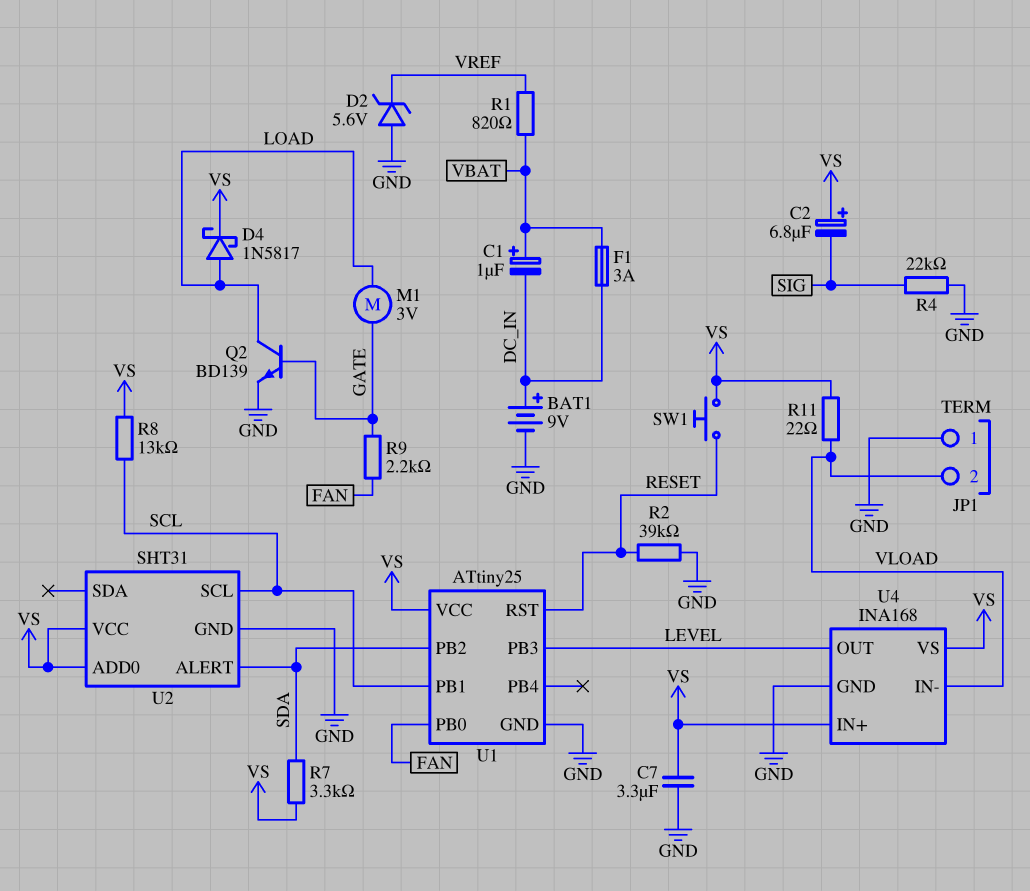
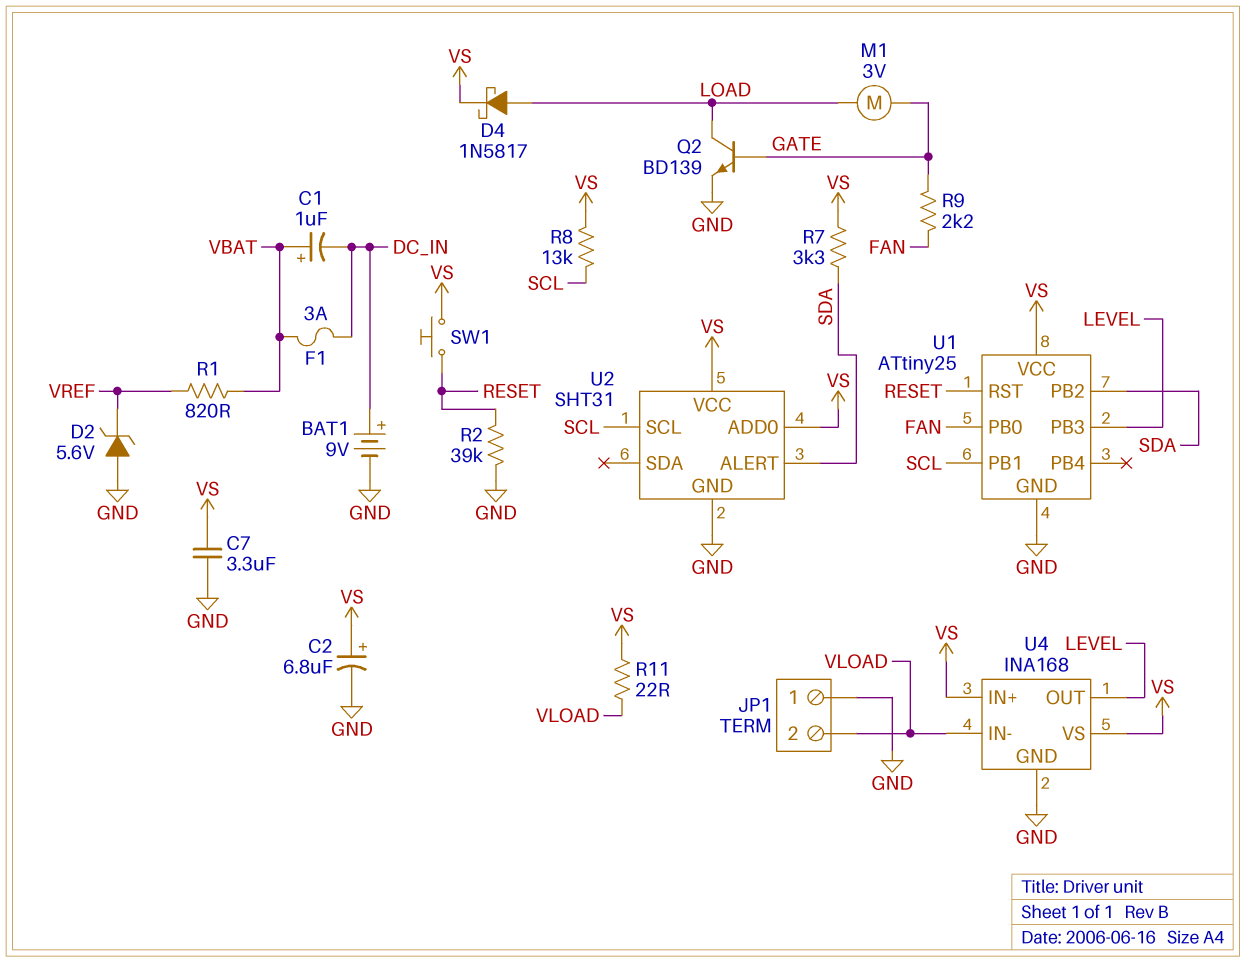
C2: 6.8uF (plus VS, minus SIG) -> 6.8uF (plus VS, minus GND)
R4: 22k (GND, SIG) -> none

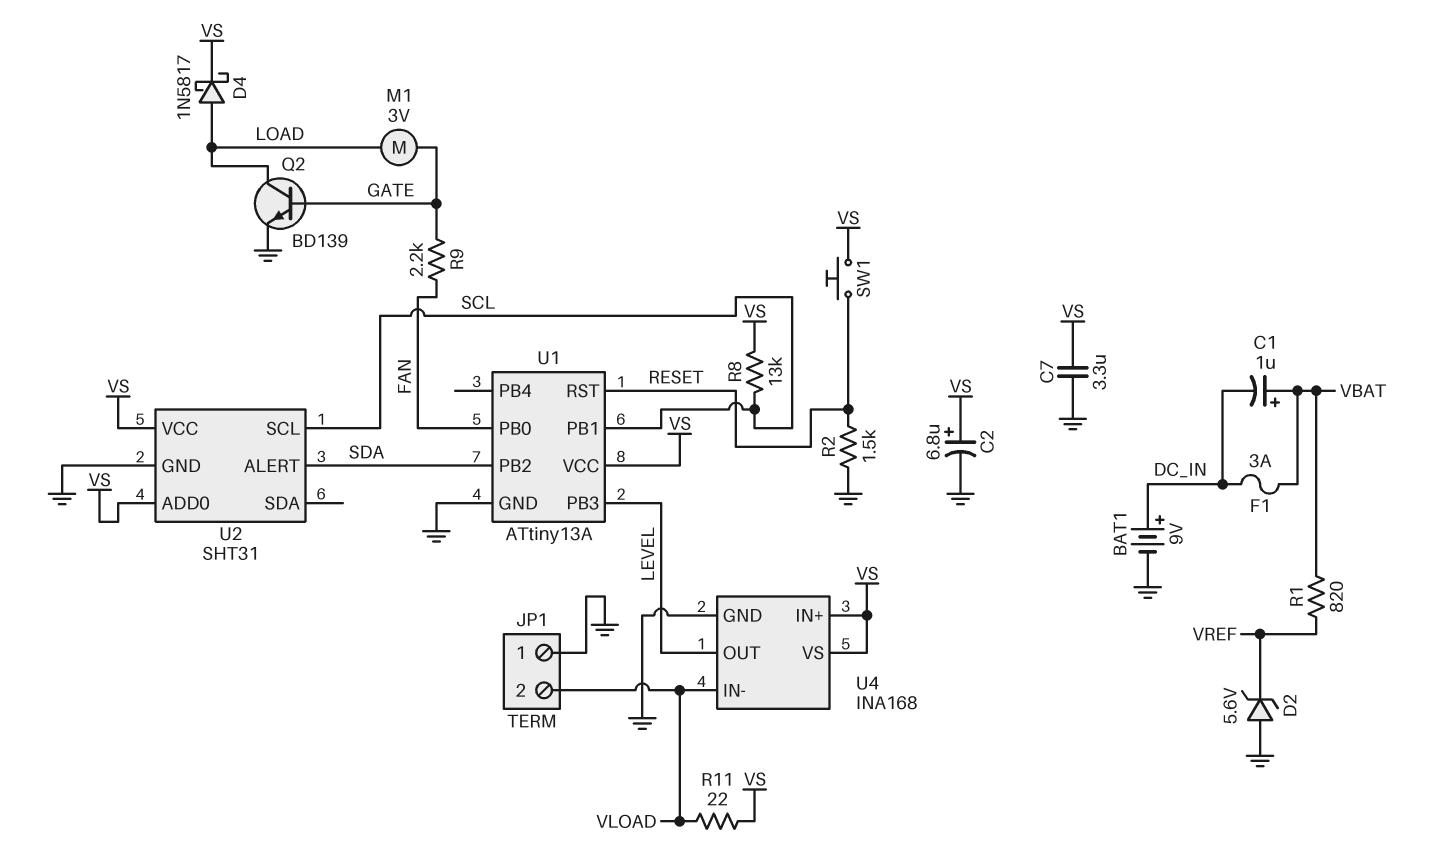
R2: 39k (GND, RESET) -> 1.5k (GND, RESET)
R7: 3.3k (SDA, VS) -> none
U1: ATtiny25 -> ATtiny13A

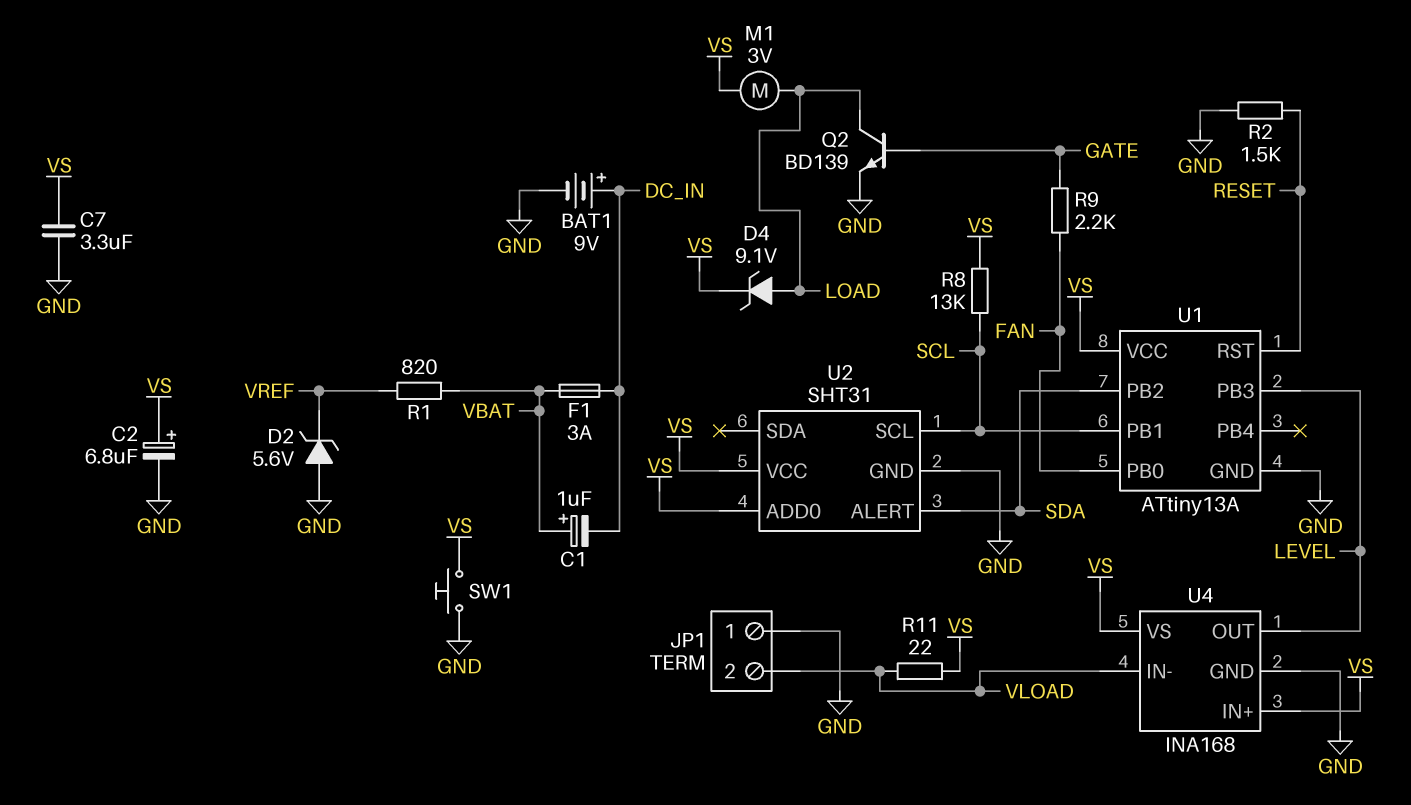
D4: schottky 1N5817 (A LOAD, K VS) -> zener 9.1V (A LOAD, K VS)
M1: motor 3V (GATE, LOAD) -> motor 3V (LOAD, VS)
SW1: button (RESET, VS) -> button (GND, VS)

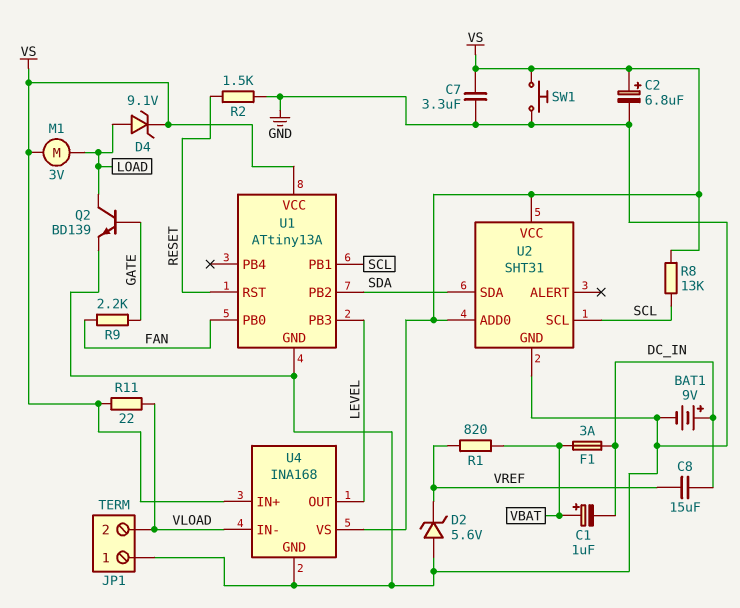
C8: none -> 15uF (DC_IN, VREF)
U2 pin ALERT: SDA -> none
U2 pin SDA: none -> SDA

